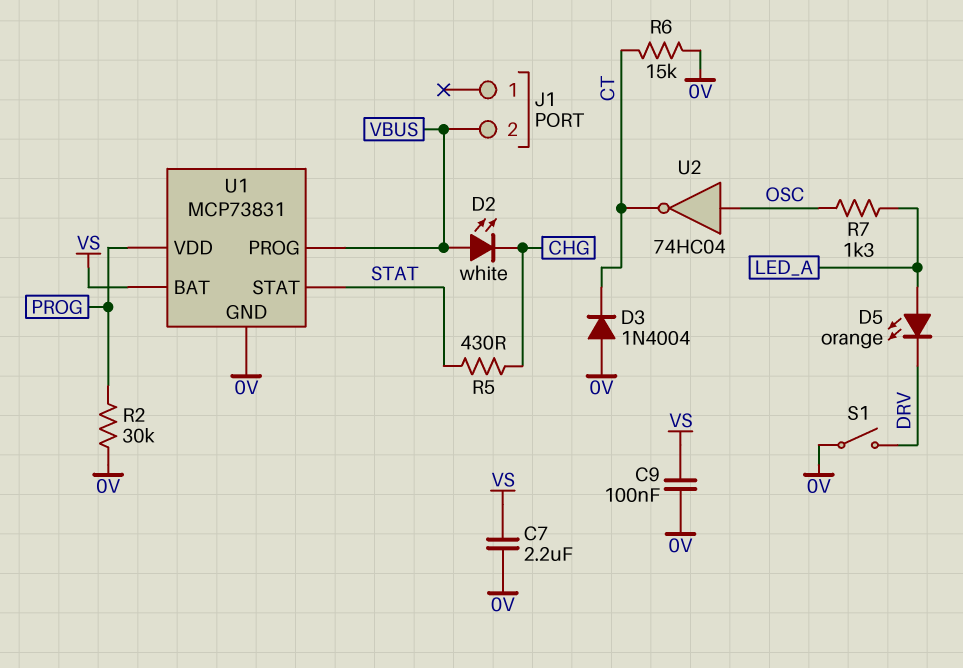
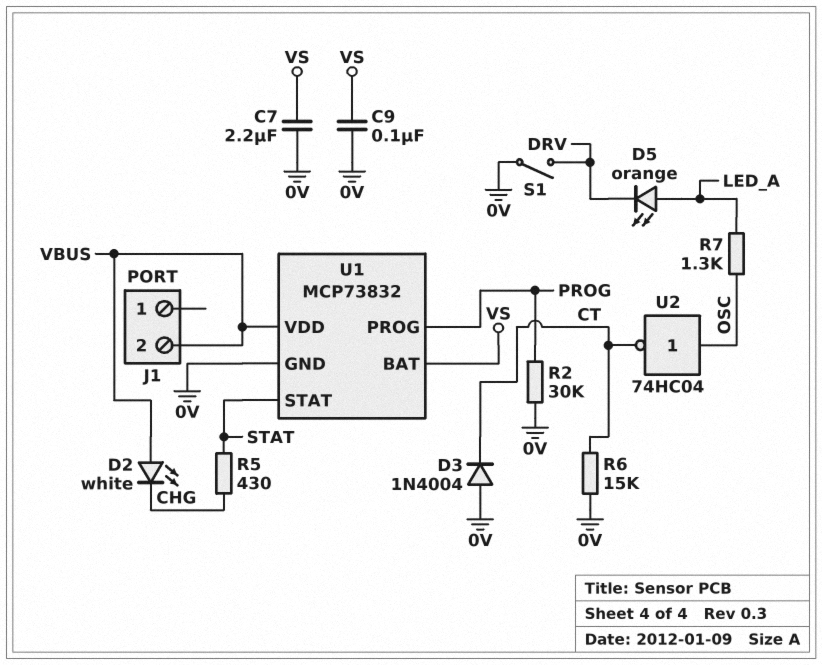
U1: MCP73831 -> MCP73832
U1 pin PROG: VBUS -> PROG
U1 pin VDD: PROG -> VBUS

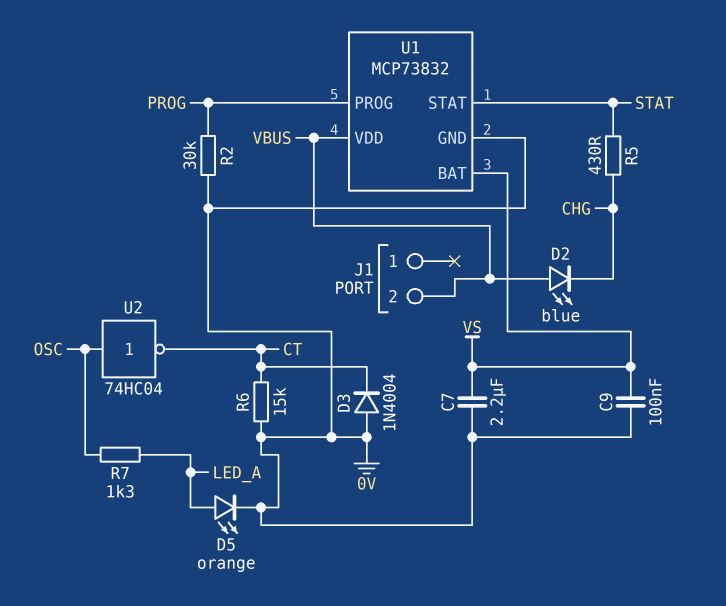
D2: LED white (A VBUS, K CHG) -> LED blue (A VBUS, K CHG)
D5: LED orange (A LED_A, K DRV) -> LED orange (A LED_A, K 0V)
S1: switch (0V, DRV) -> none

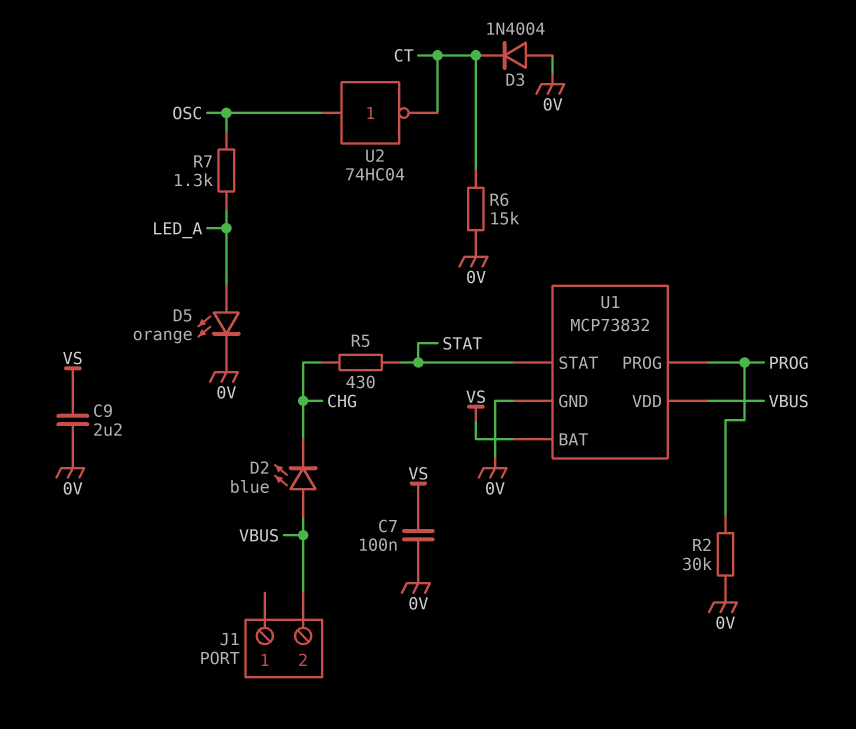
C7: 2.2uF (0V, VS) -> 100nF (0V, VS)
C9: 100nF (0V, VS) -> 2.2uF (0V, VS)

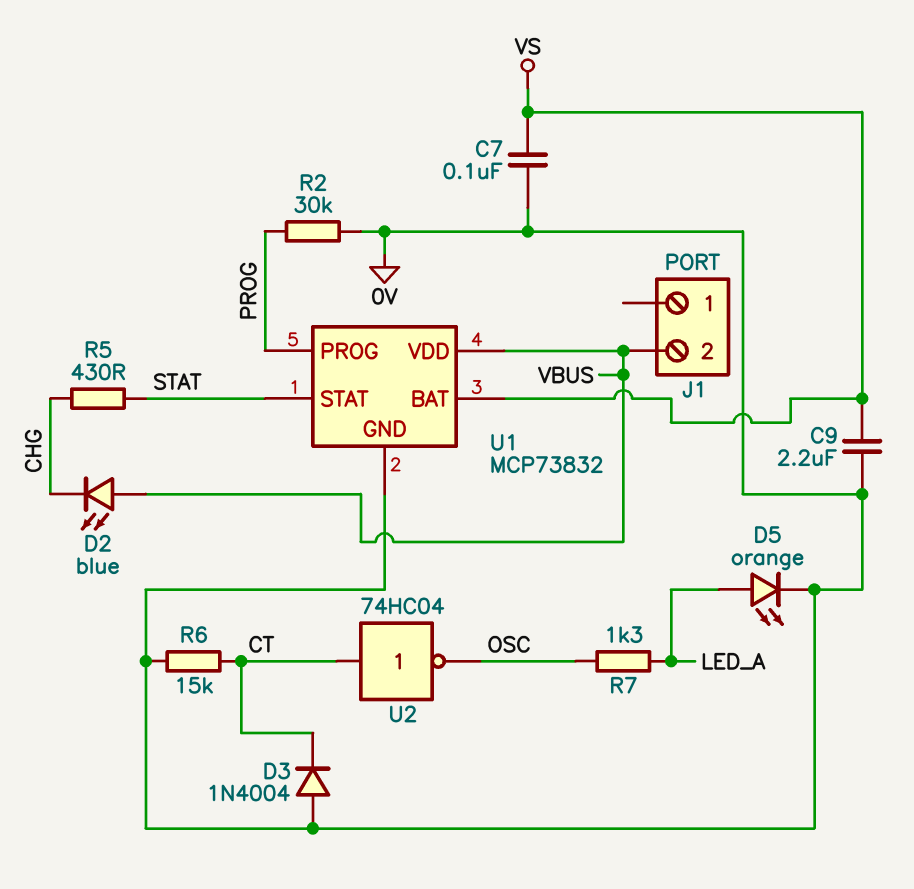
U2: NOT 74HC04 (in OSC, out CT) -> NOT 74HC04 (in CT, out OSC)

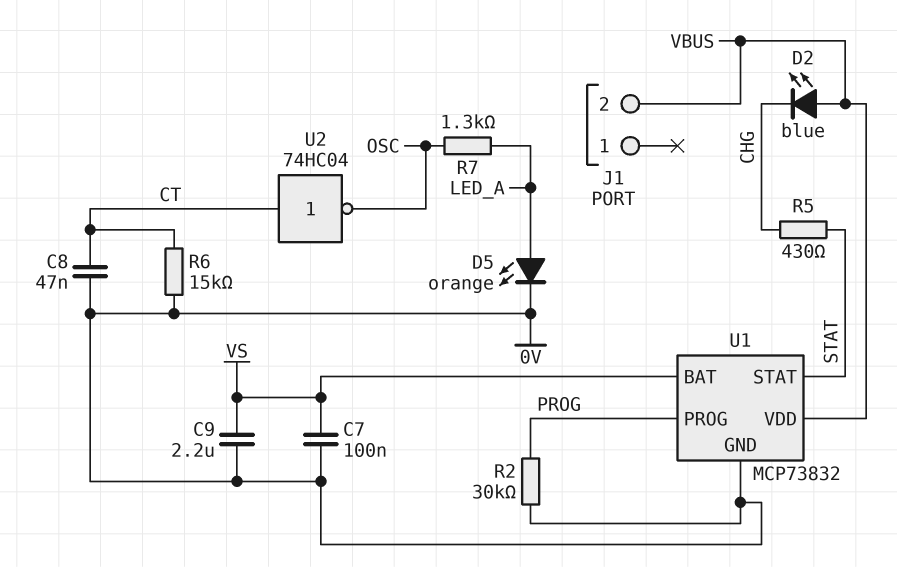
C8: none -> 47nF (0V, CT)
D3: diode 1N4004 (A 0V, K CT) -> none

